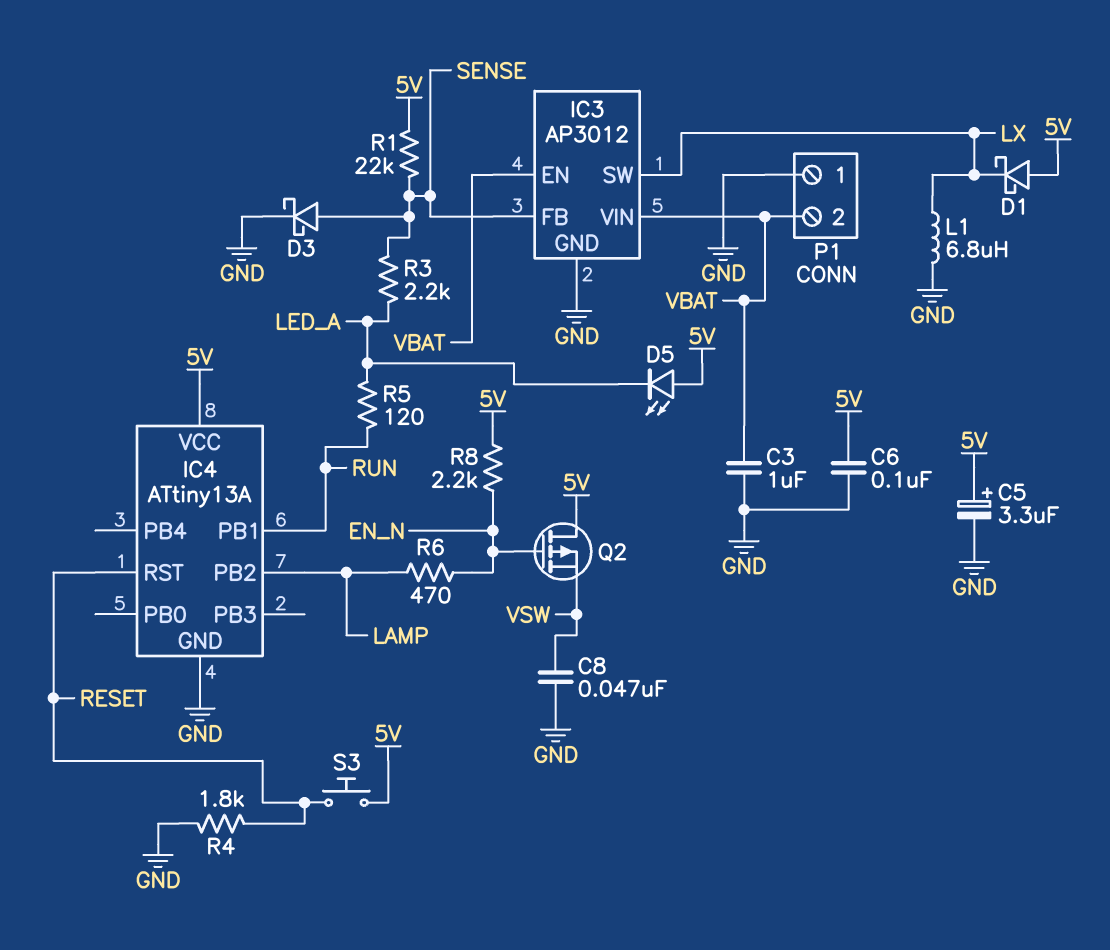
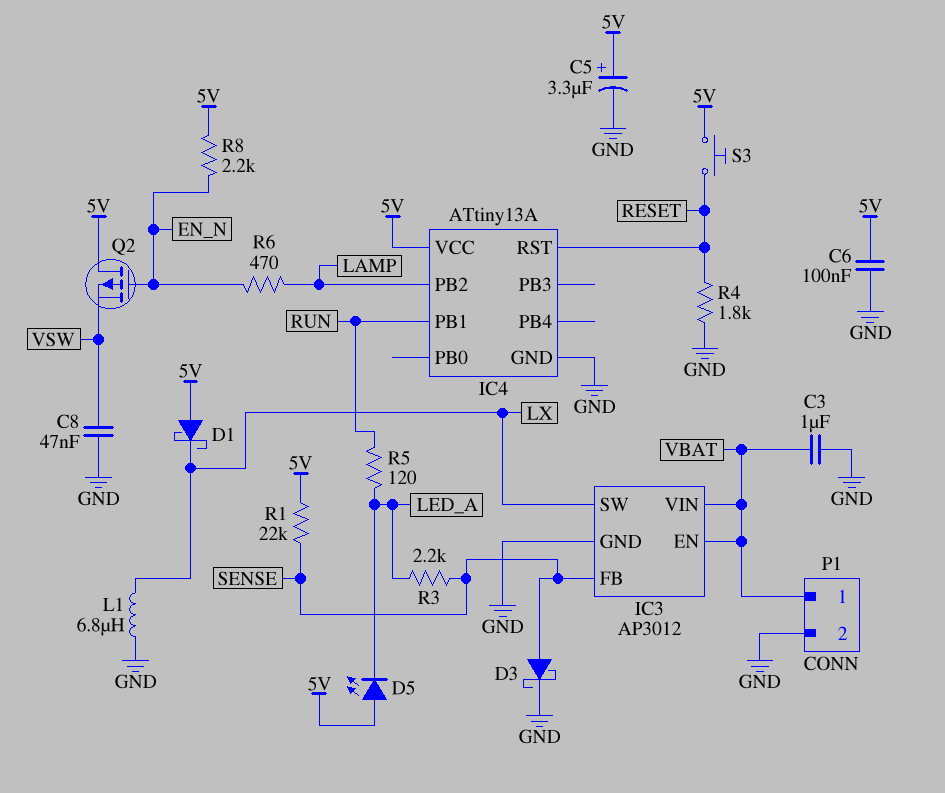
P1 pin 1: GND -> VBAT
P1 pin 2: VBAT -> GND

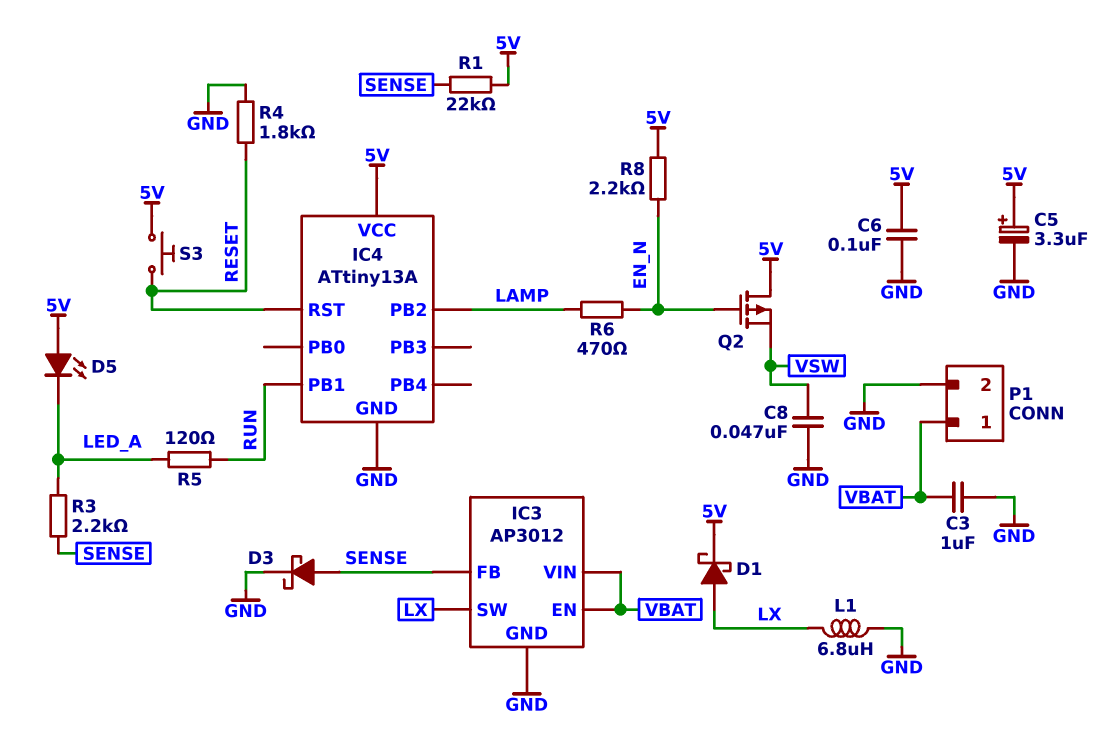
D1: schottky (A 5V, K LX) -> schottky (A LX, K 5V)

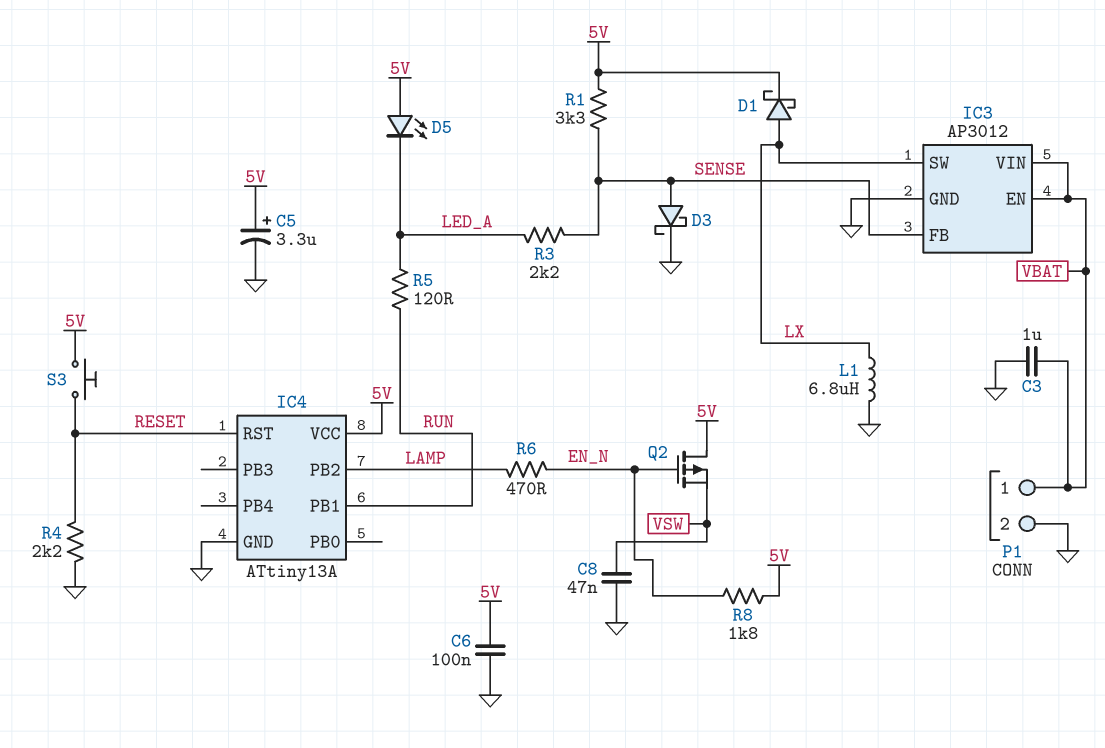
R1: 22k (5V, SENSE) -> 3.3k (5V, SENSE)
R4: 1.8k (GND, RESET) -> 2.2k (GND, RESET)
R8: 2.2k (5V, EN_N) -> 1.8k (5V, EN_N)

